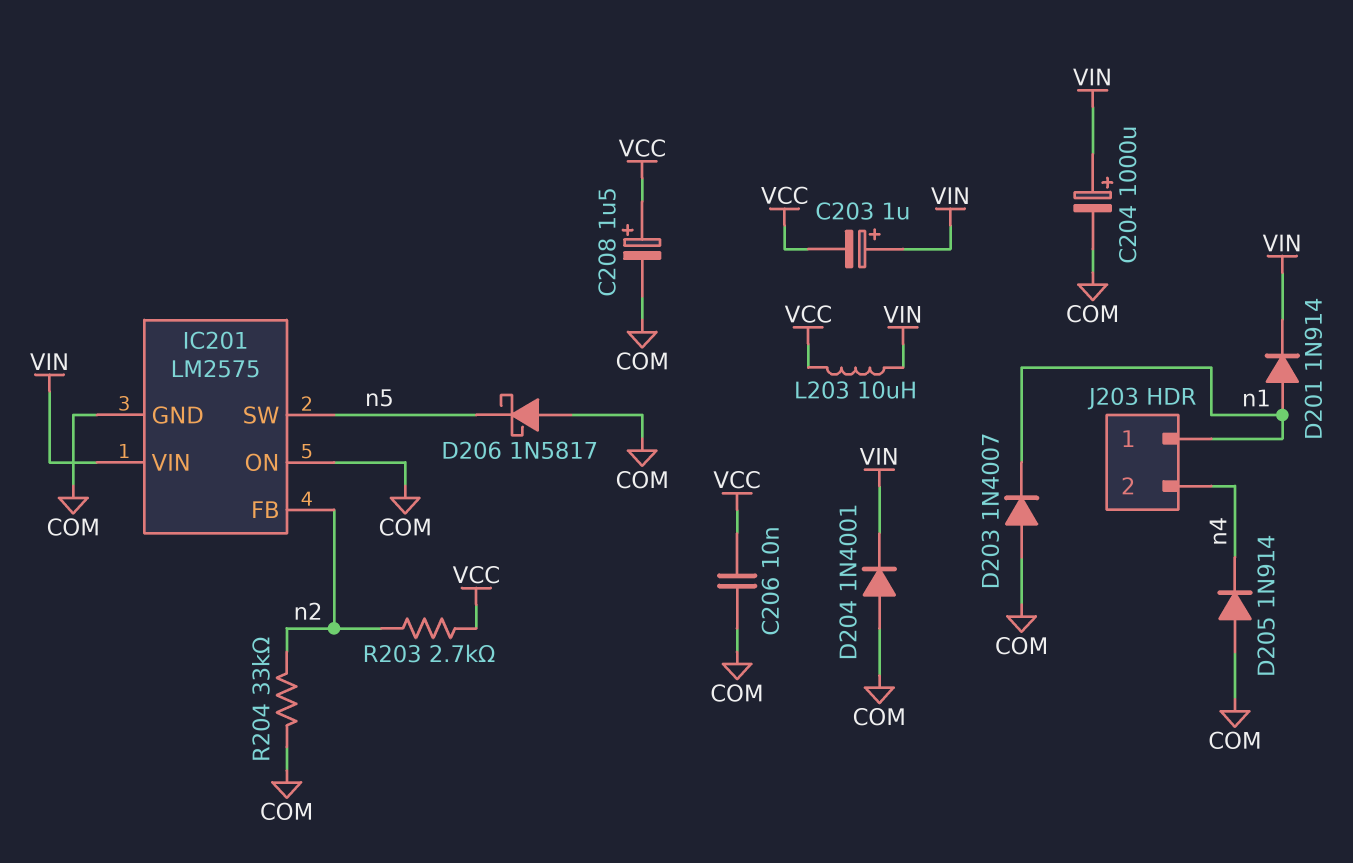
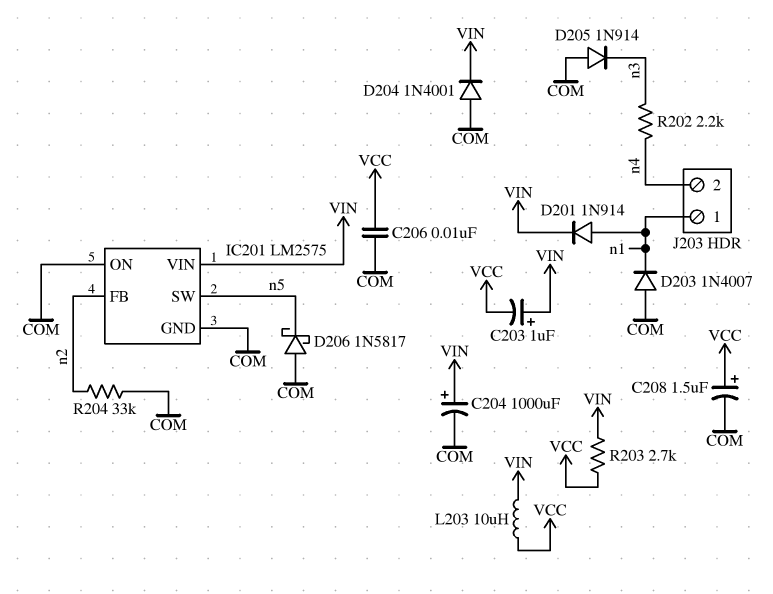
D205: diode 1N914 (A COM, K n4) -> diode 1N914 (A COM, K n3)
R202: none -> 2.2k (n3, n4)
R203: 2.7k (VCC, n2) -> 2.7k (VCC, VIN)

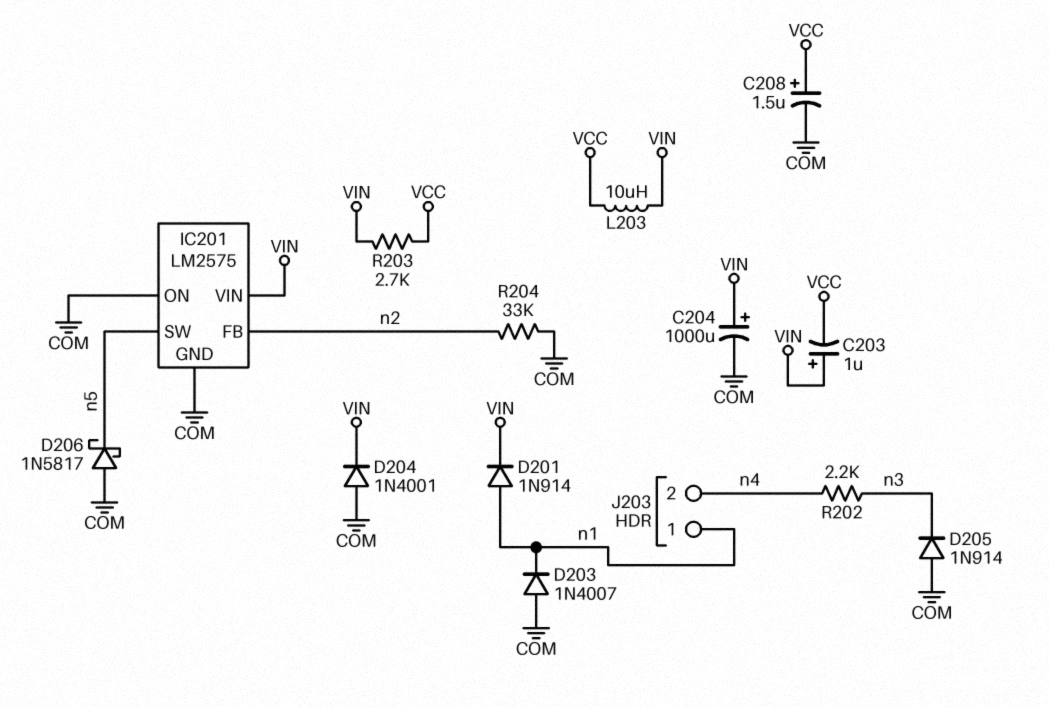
C206: 10nF (COM, VCC) -> none

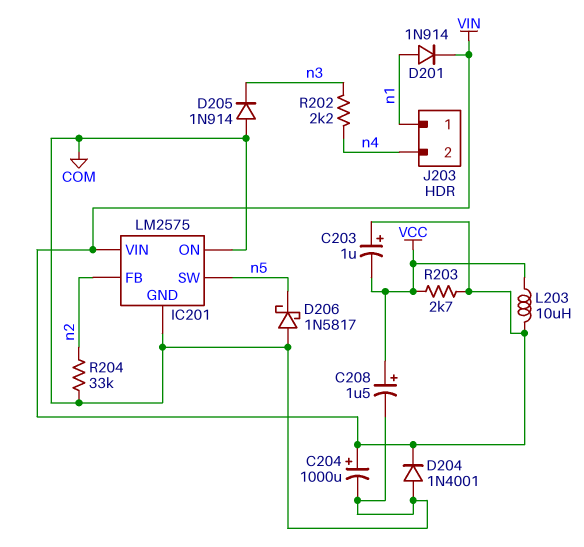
D203: diode 1N4007 (A COM, K n1) -> none

